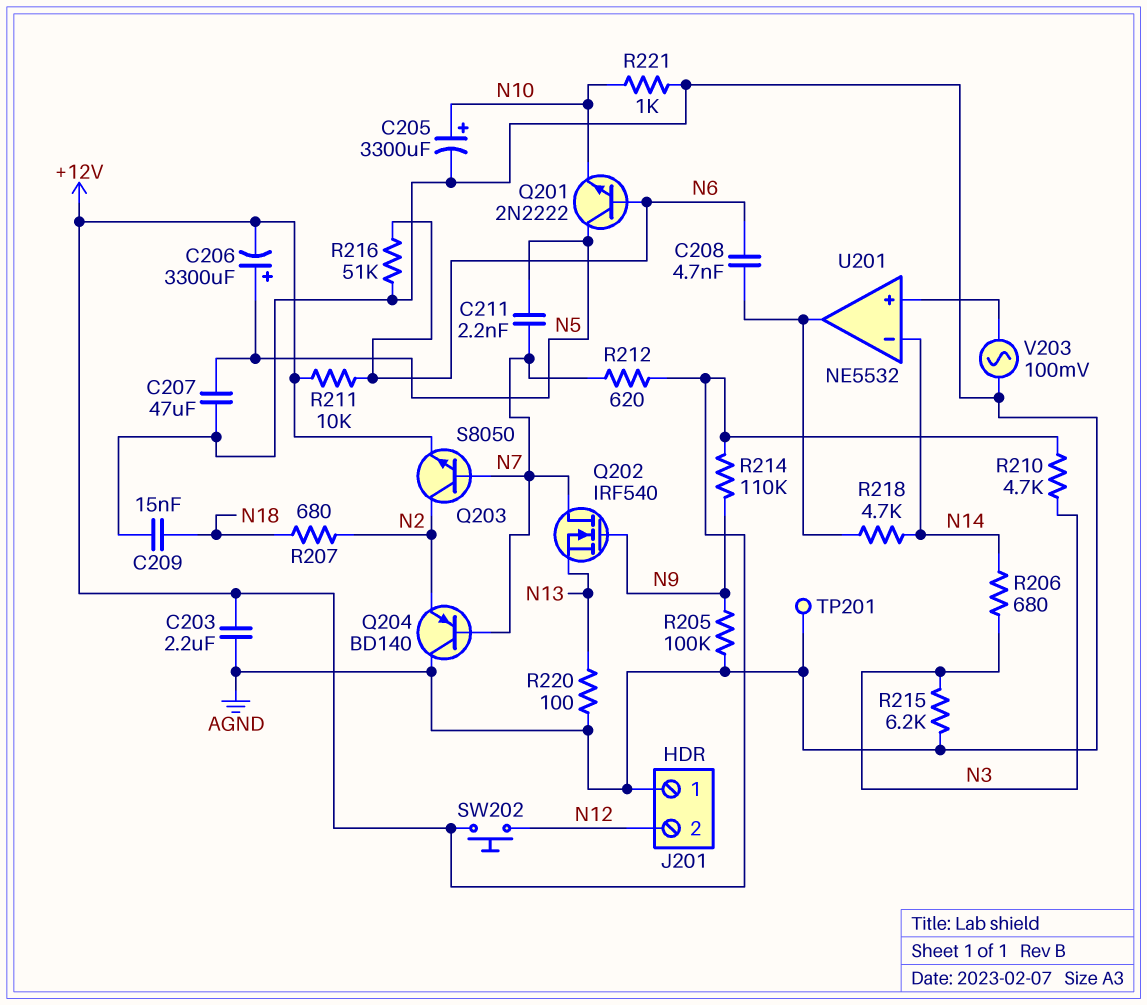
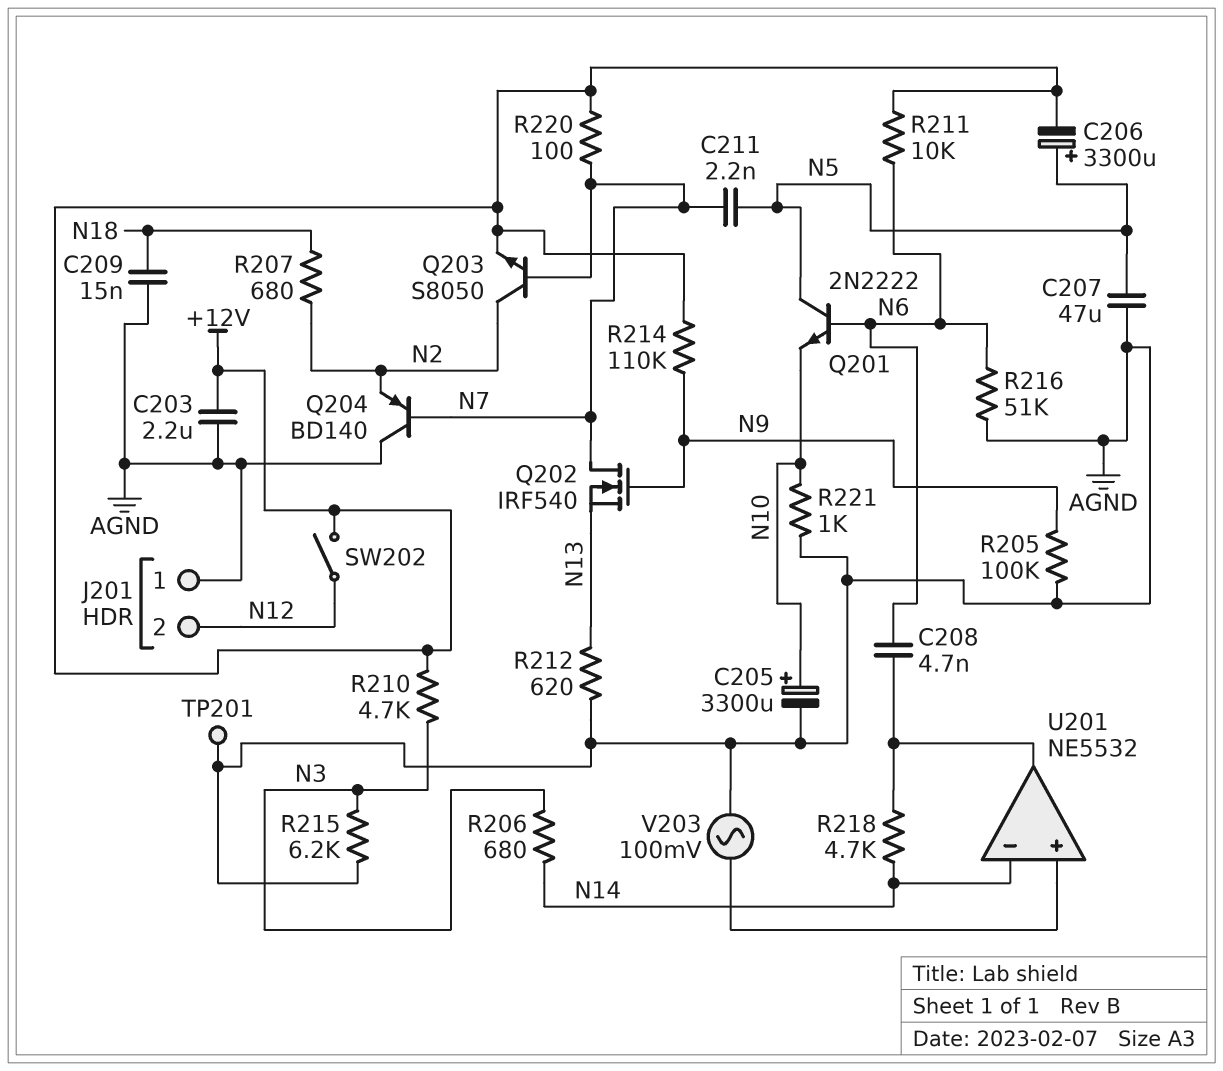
R212: 620 (+12V, N7) -> 620 (AGND, N13)
R220: 100 (AGND, N13) -> 100 (+12V, N7)
SW202: button (+12V, N12) -> switch (+12V, N12)

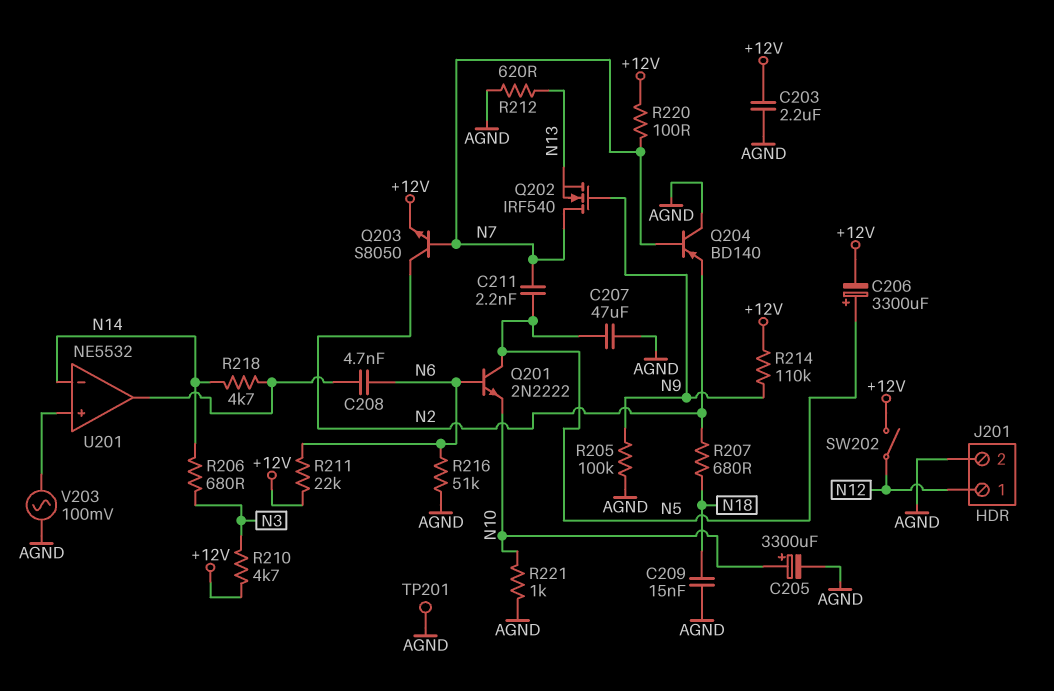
J201 pin 1: AGND -> N12
J201 pin 2: N12 -> AGND
R211: 10k (+12V, N6) -> 22k (+12V, N6)
R215: 6.2k (AGND, N3) -> none

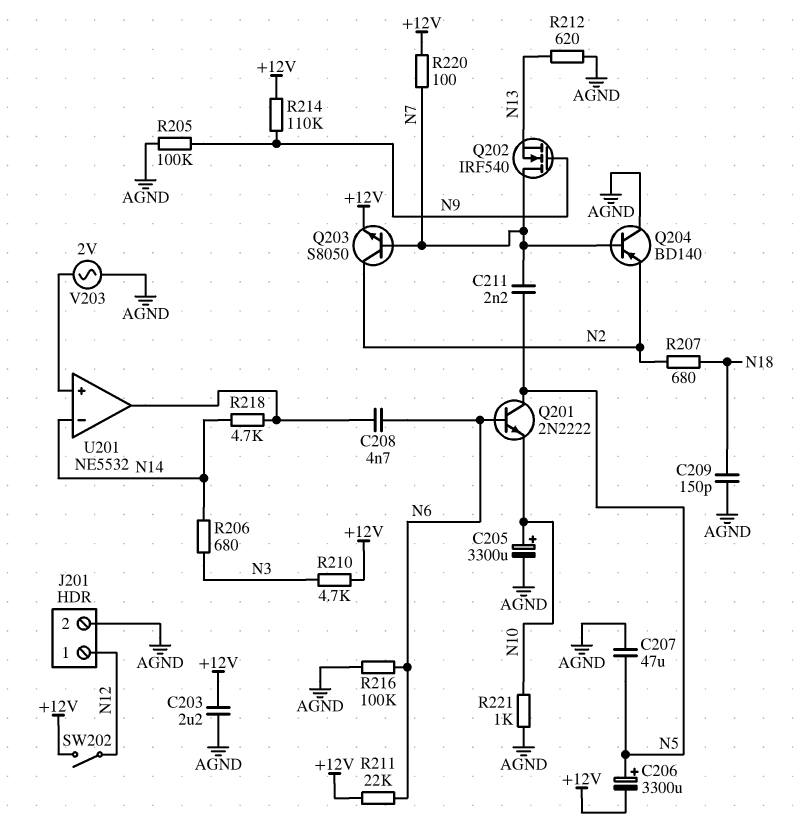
C209: 15nF (AGND, N18) -> 150pF (AGND, N18)
R216: 51k (AGND, N6) -> 100k (AGND, N6)
TP201: test point (AGND) -> none
V203: AC 100mV (AGND, U201/in+) -> AC 2V (AGND, U201/in+)

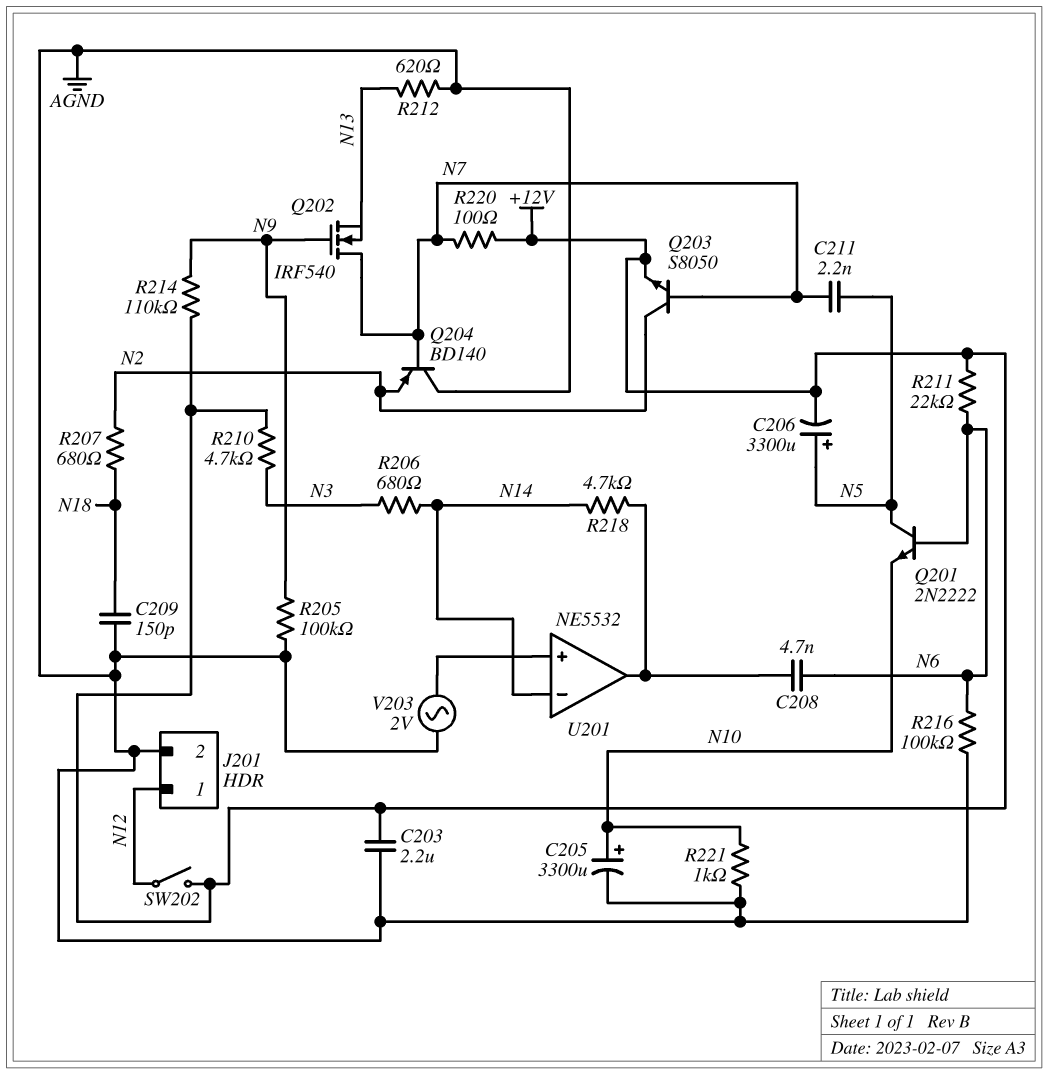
C207: 47uF (AGND, N5) -> none

